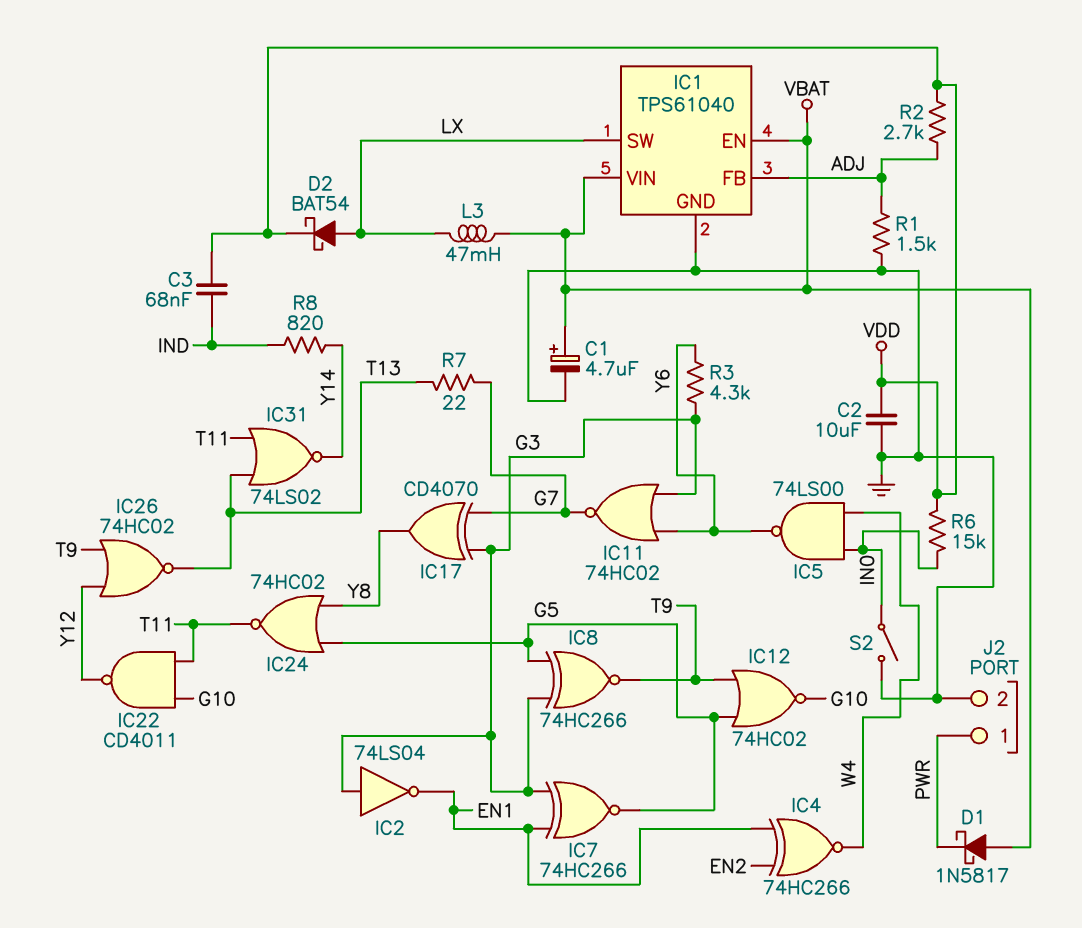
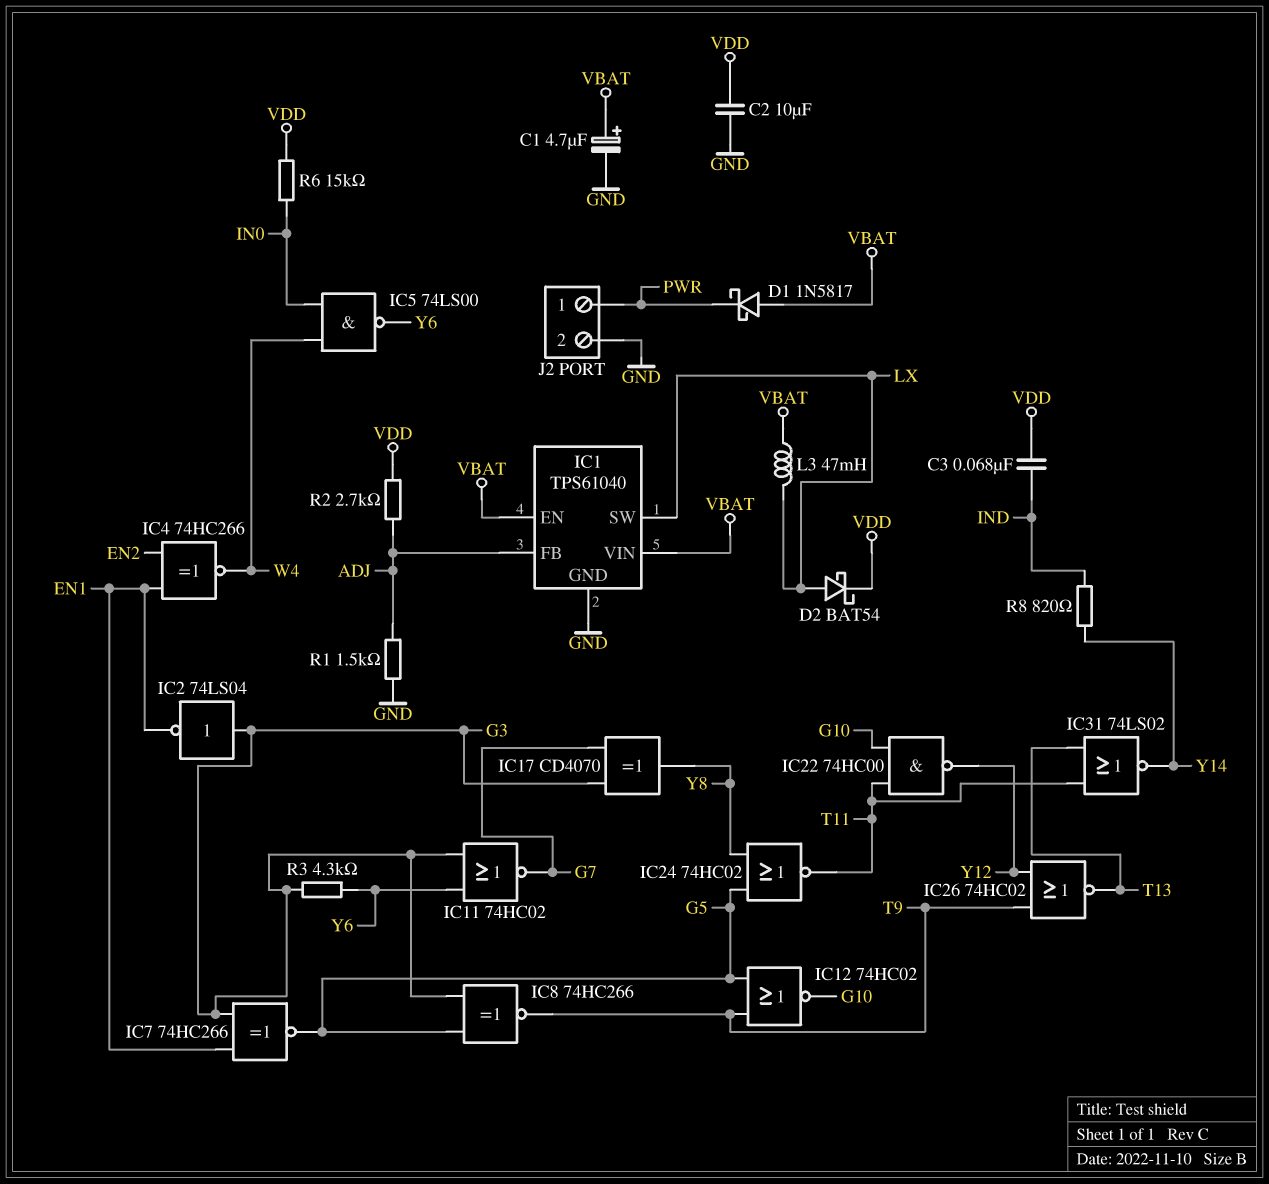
IC22: NAND CD4011 (in G10, in T11, out Y12) -> NAND 74HC00 (in G10, in T11, out Y12)
R7: 22 (G7, T13) -> none
S2: switch (GND, IN0) -> none

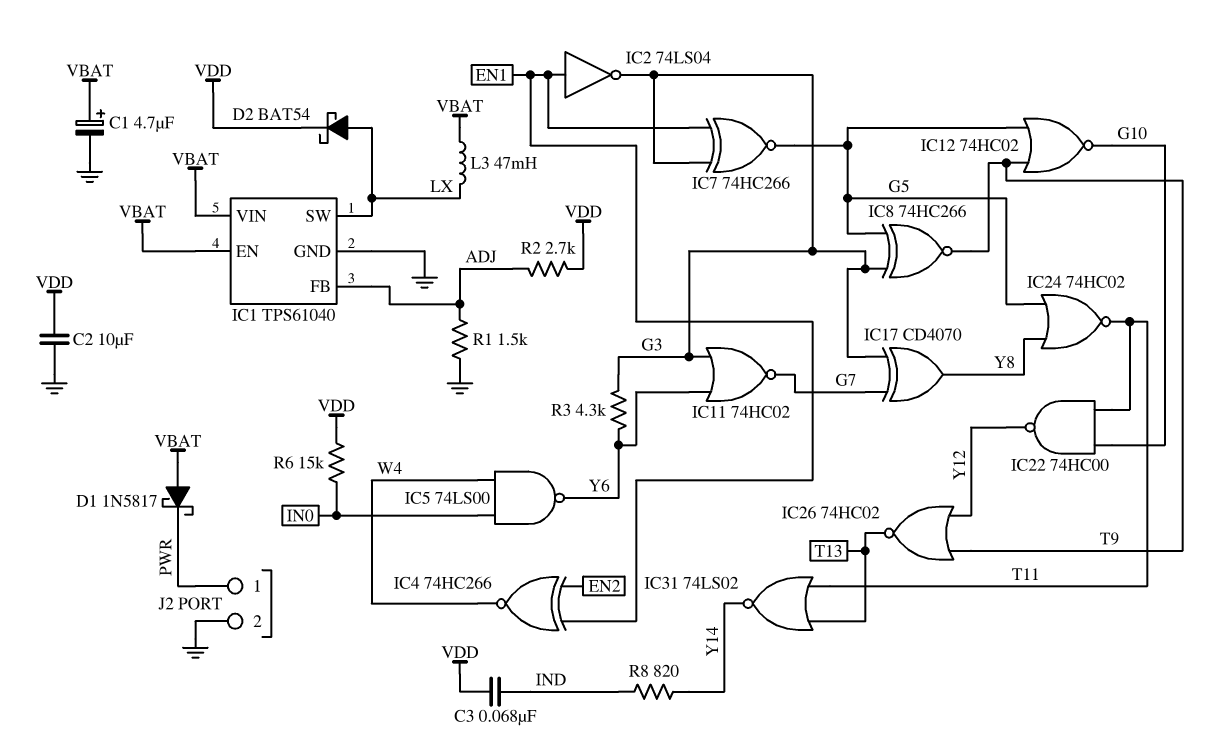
IC2: NOT 74LS04 (in G3, out EN1) -> NOT 74LS04 (in EN1, out G3)

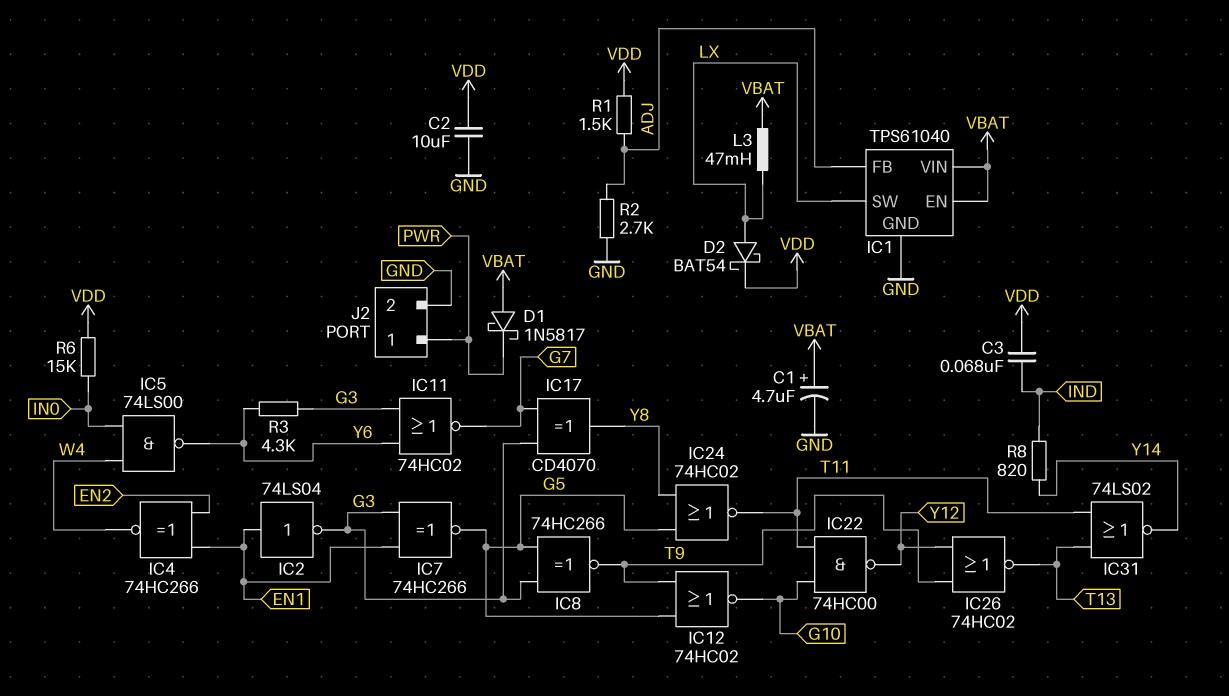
R1: 1.5k (ADJ, GND) -> 1.5k (ADJ, VDD)
R2: 2.7k (ADJ, VDD) -> 2.7k (ADJ, GND)

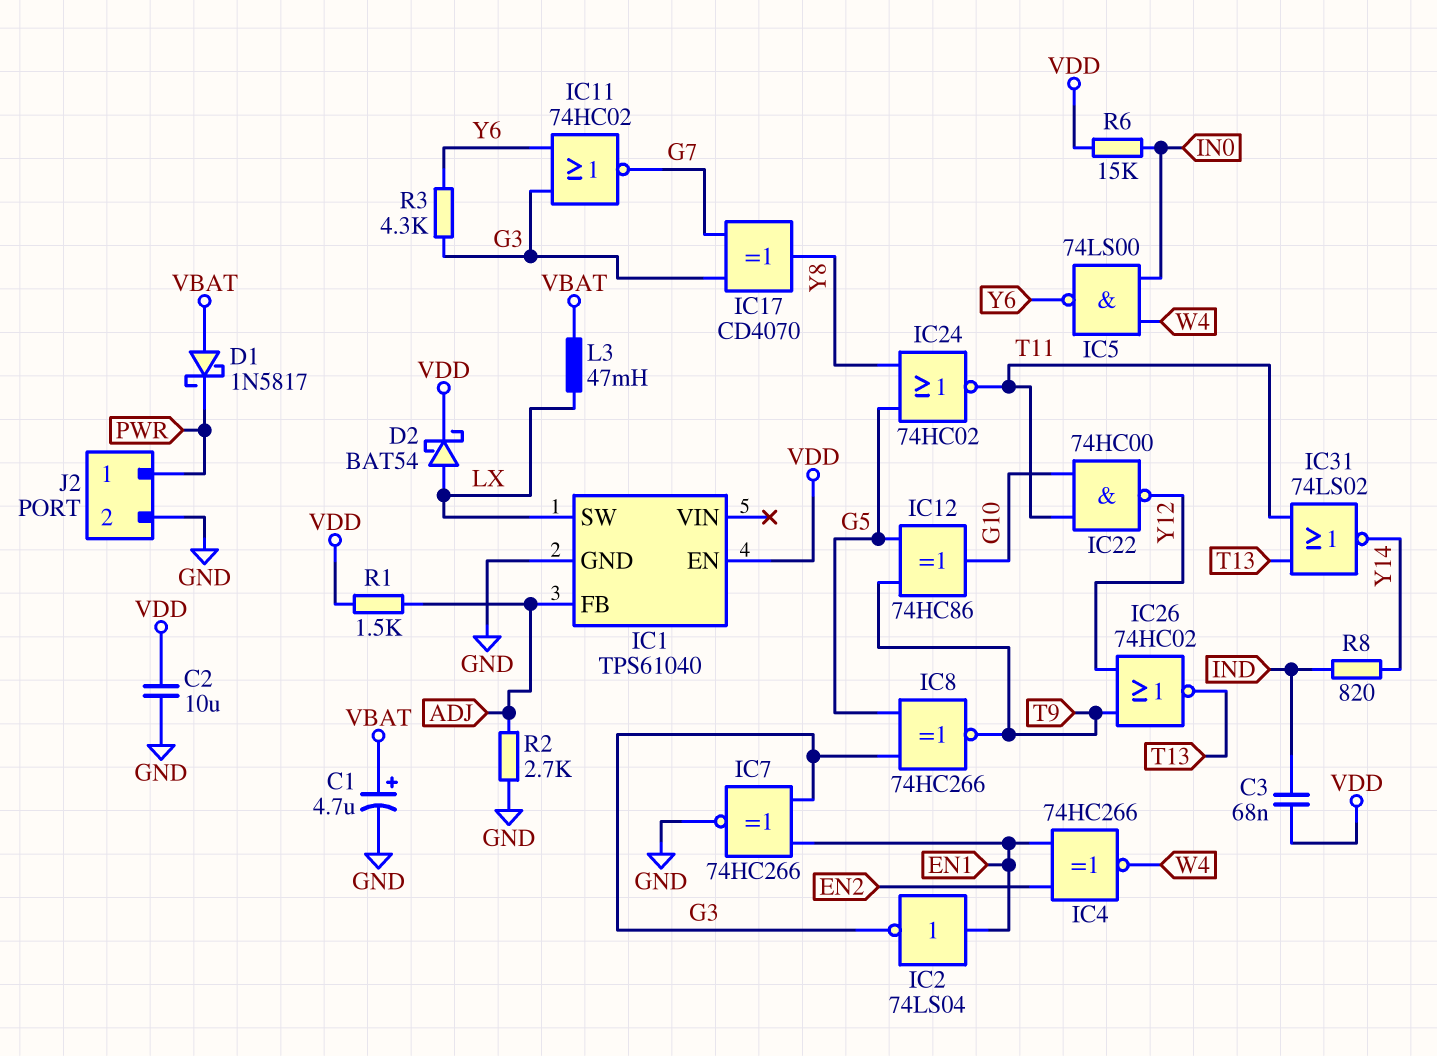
IC1 pin EN: VBAT -> VDD
IC1 pin VIN: VBAT -> none
IC7: XNOR 74HC266 (in EN1, in G3, out G5) -> XNOR 74HC266 (in EN1, in G3, out GND)
IC12: NOR 74HC02 (in G5, in T9, out G10) -> XOR 74HC86 (in G5, in T9, out G10)

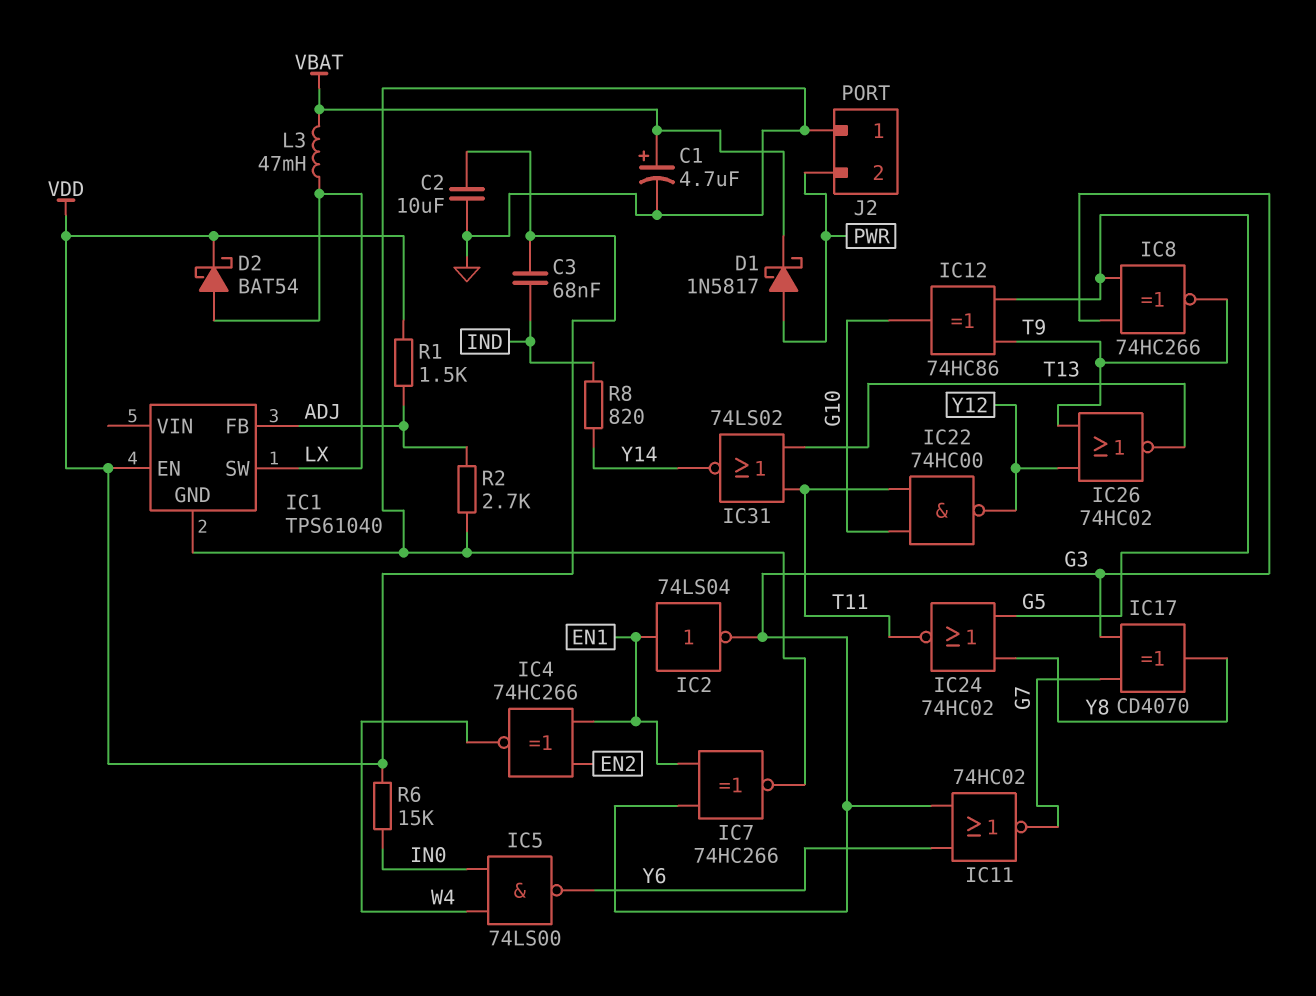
D1: schottky 1N5817 (A VBAT, K PWR) -> schottky 1N5817 (A PWR, K VBAT)
J2 pin 1: PWR -> GND
J2 pin 2: GND -> PWR
R3: 4.3k (G3, Y6) -> none

